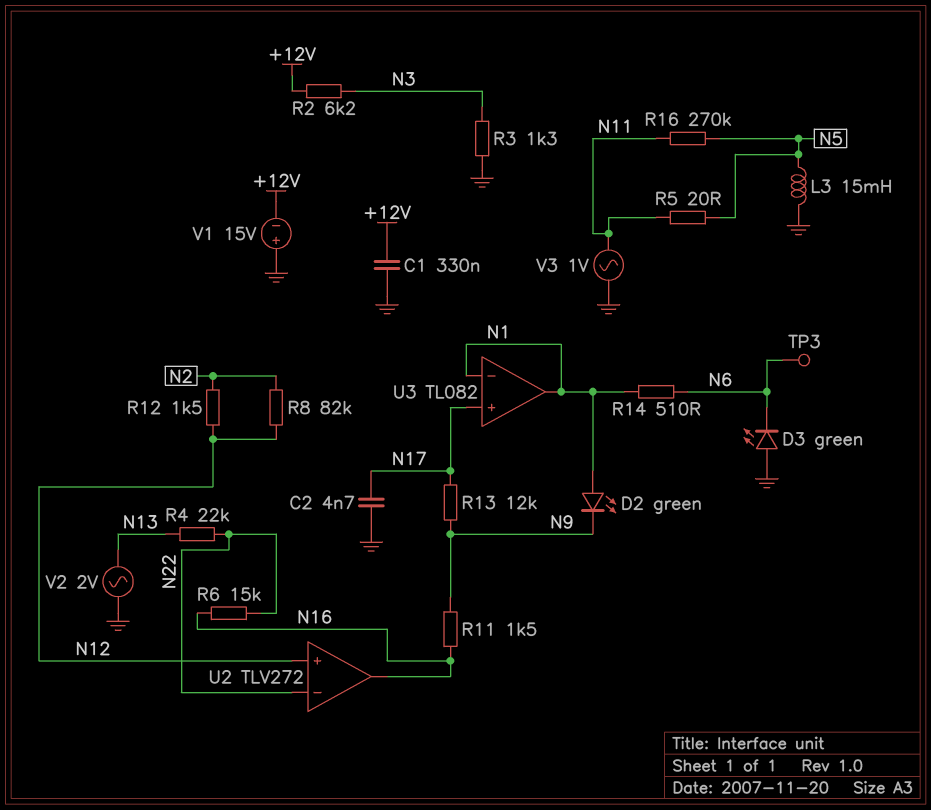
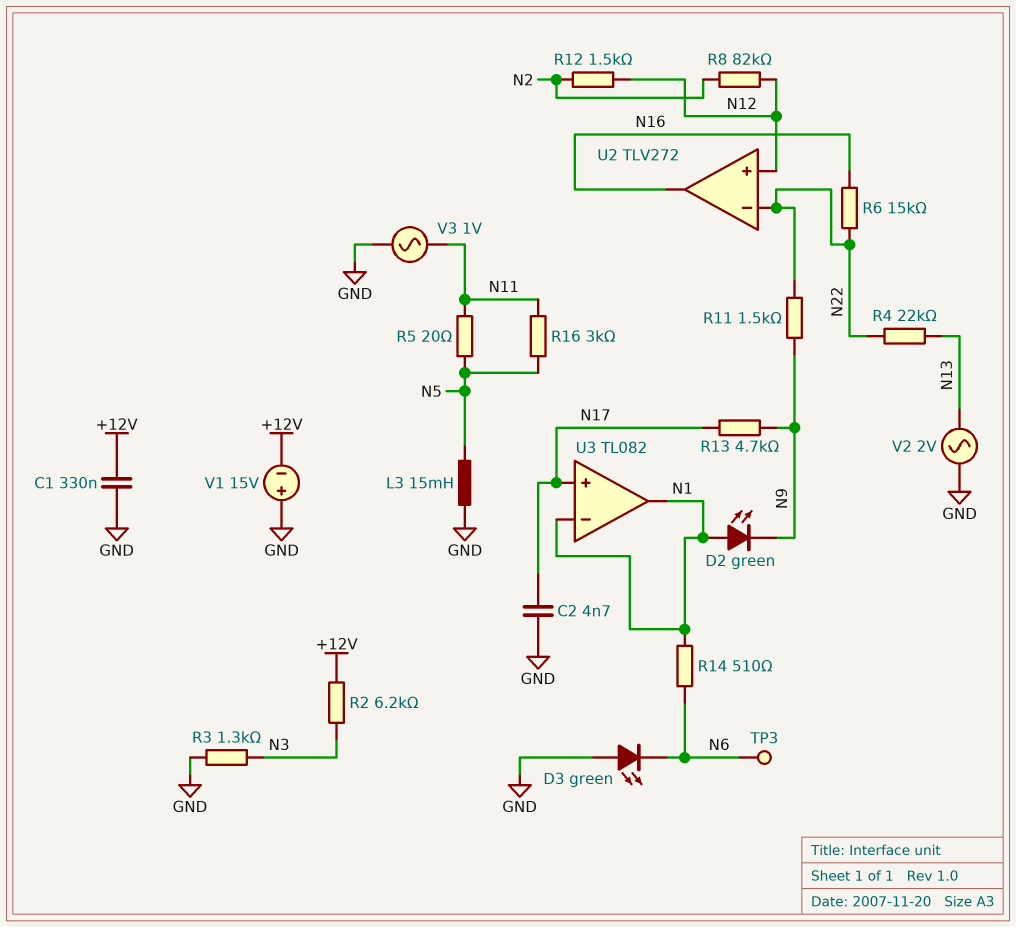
R11: 1.5k (N9, N16) -> 1.5k (N9, N22)
R13: 12k (N9, N17) -> 4.7k (N9, N17)
R16: 270k (N5, N11) -> 3k (N5, N11)

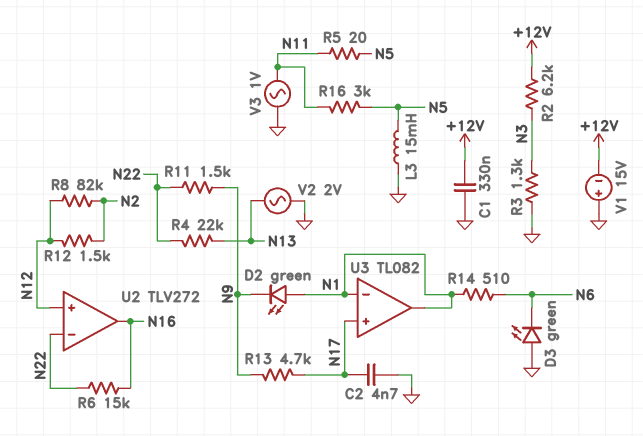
TP3: test point (N6) -> none

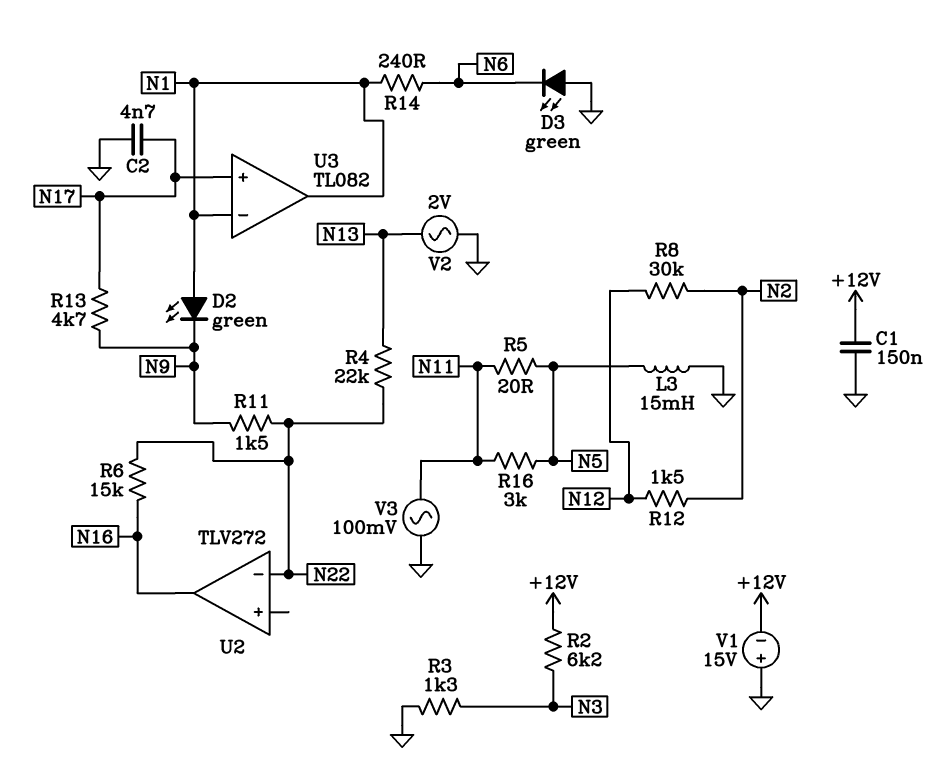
C1: 330nF (+12V, GND) -> 150nF (+12V, GND)
R8: 82k (N2, N12) -> 30k (N2, N12)
R14: 510 (N1, N6) -> 240 (N1, N6)
U2 pin in+: N12 -> none
V3: AC 1V (GND, N11) -> AC 100mV (GND, N11)

